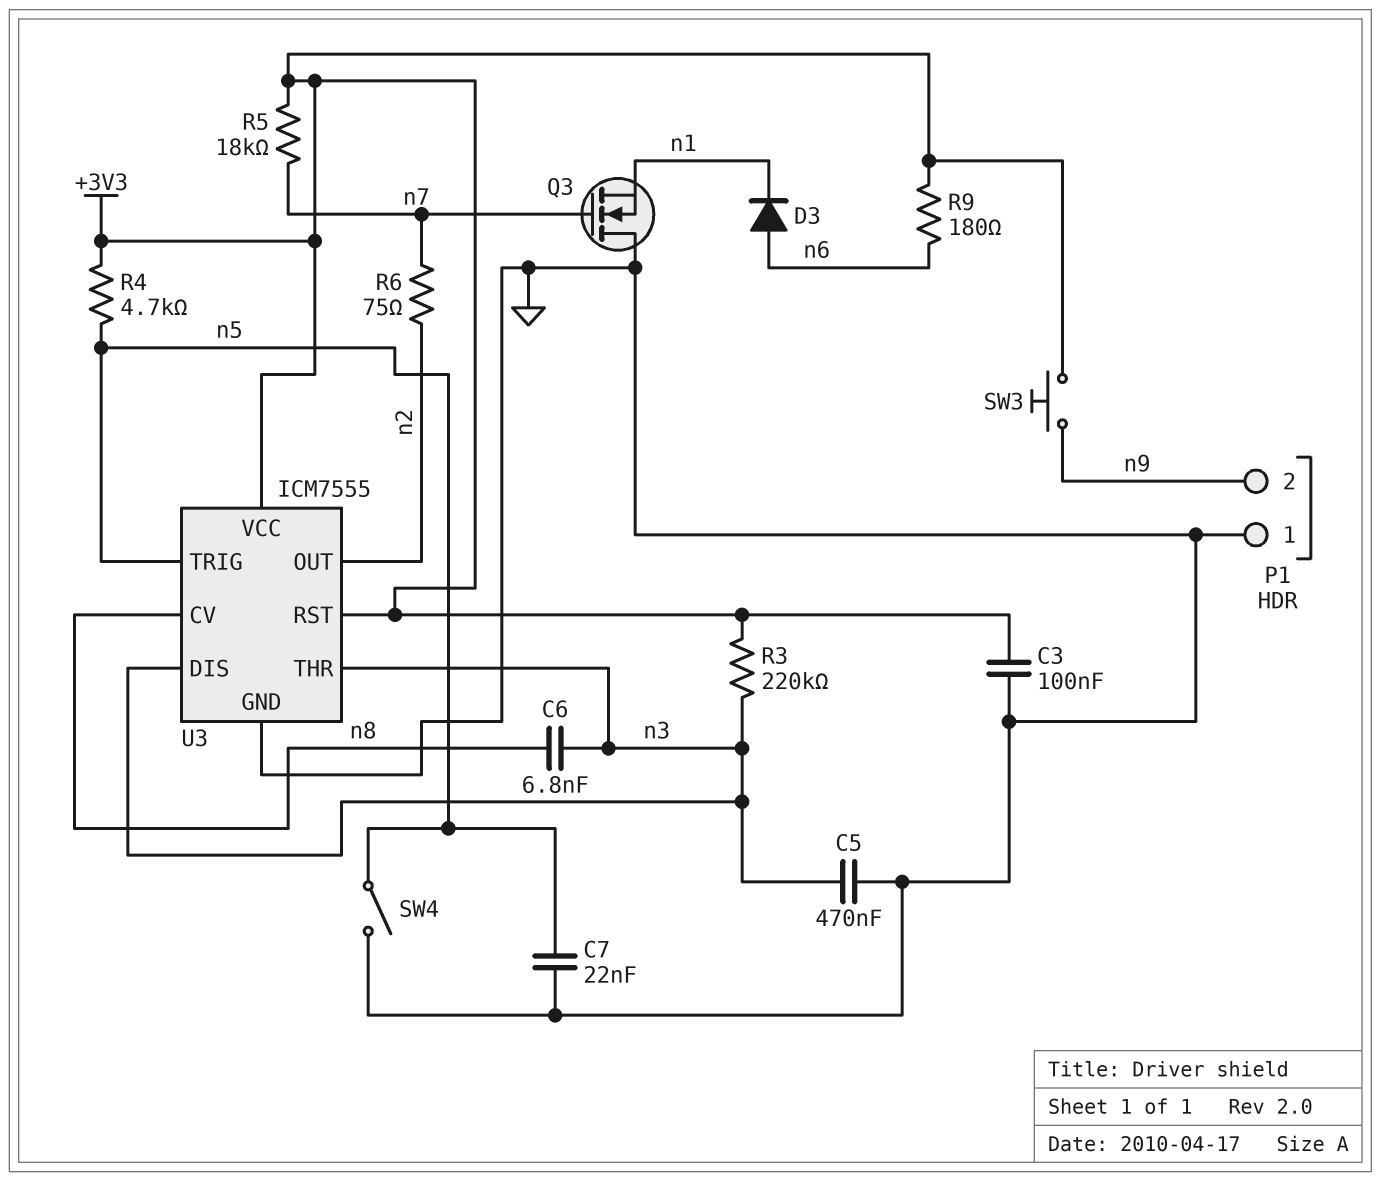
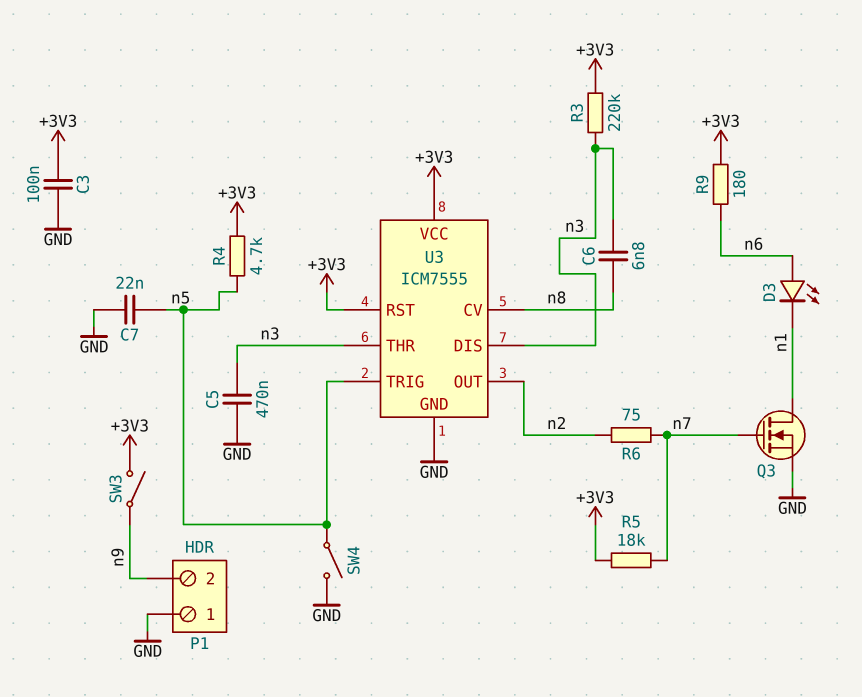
D3: diode (A n6, K n1) -> LED (A n6, K n1)
Q3: NMOS (G n7, D GND, S n1) -> NMOS (G n7, D n1, S GND)
SW3: button (+3V3, n9) -> switch (+3V3, n9)

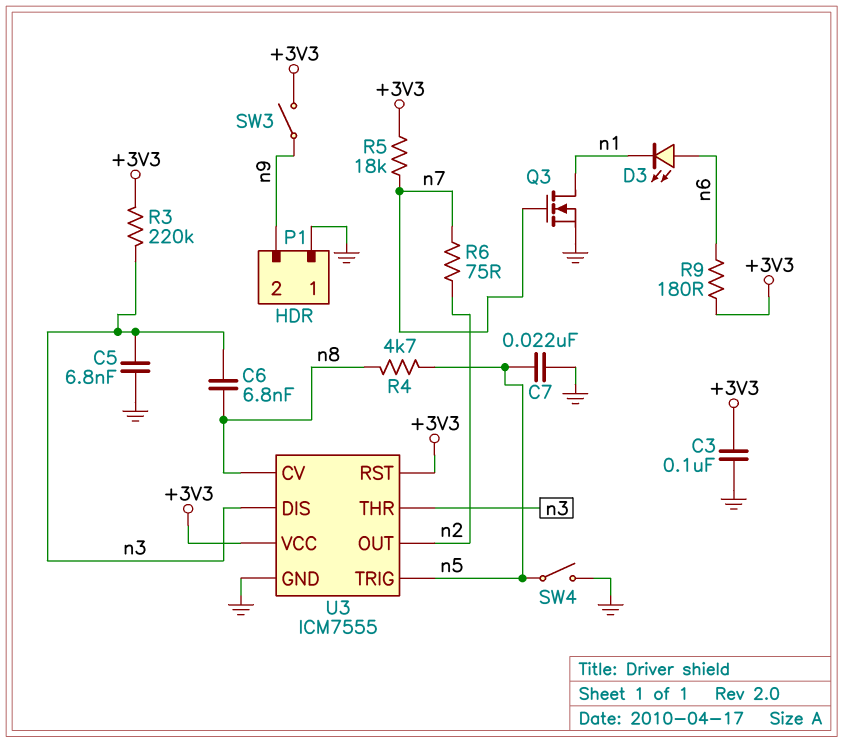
C5: 470nF (GND, n3) -> 6.8nF (GND, n3)
R4: 4.7k (+3V3, n5) -> 4.7k (n5, n8)

